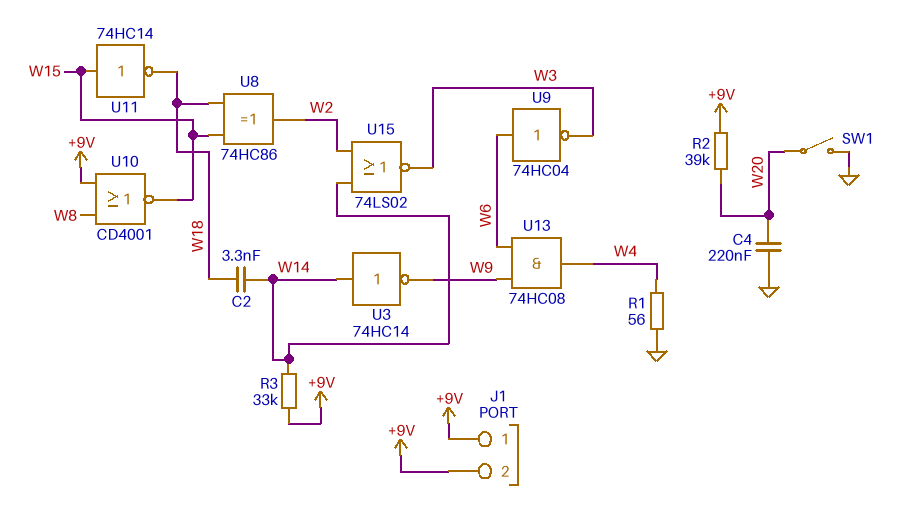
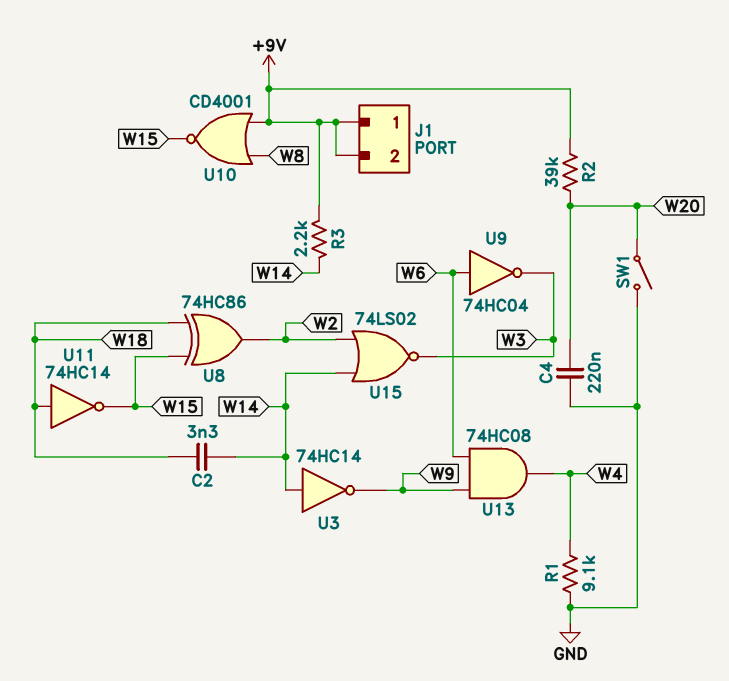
R1: 56 (GND, W4) -> 9.1k (GND, W4)
R3: 33k (+9V, W14) -> 2.2k (+9V, W14)
U11: NOT 74HC14 (in W15, out W18) -> NOT 74HC14 (in W18, out W15)

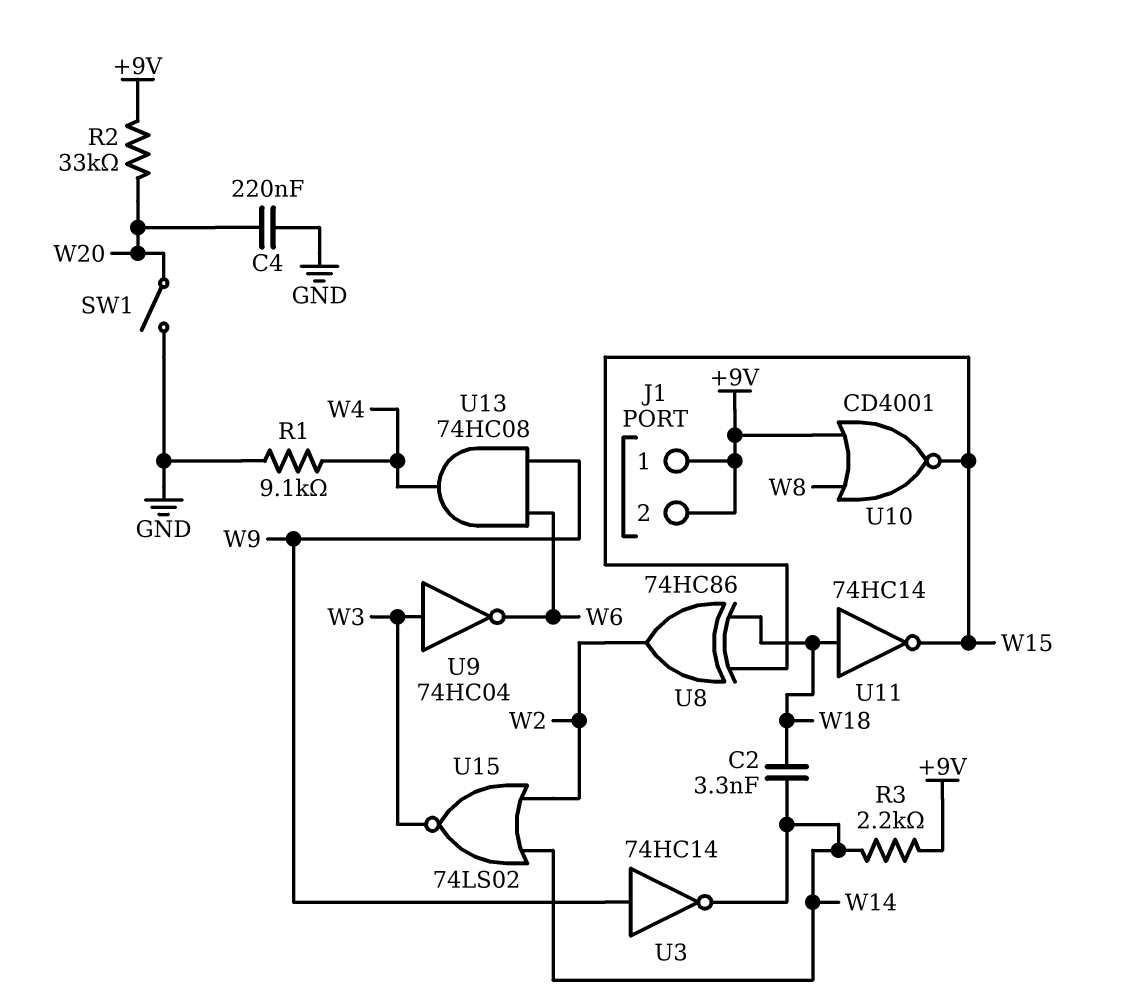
R2: 39k (+9V, W20) -> 33k (+9V, W20)
U3: NOT 74HC14 (in W14, out W9) -> NOT 74HC14 (in W9, out W14)
U9: NOT 74HC04 (in W6, out W3) -> NOT 74HC04 (in W3, out W6)

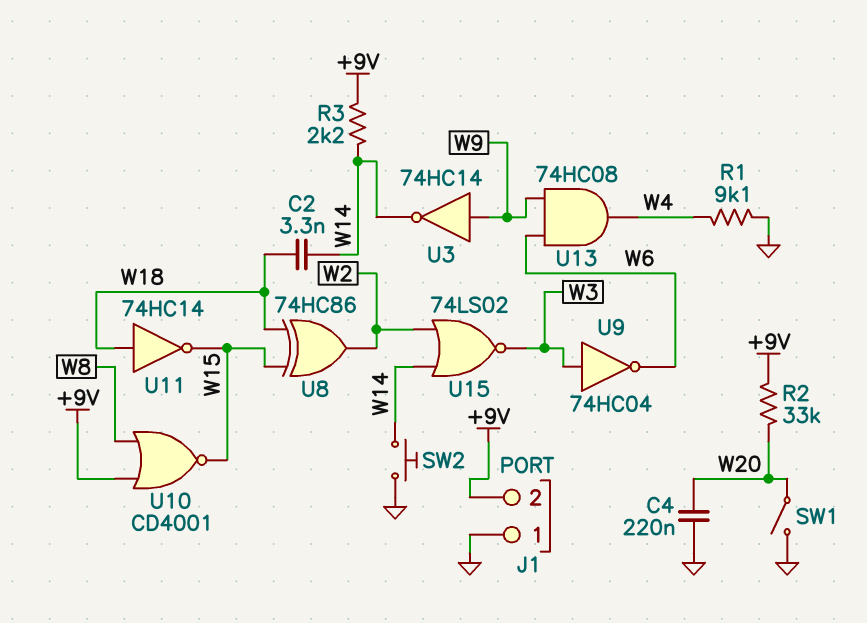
J1 pin 1: +9V -> GND
SW2: none -> button (GND, W14)

